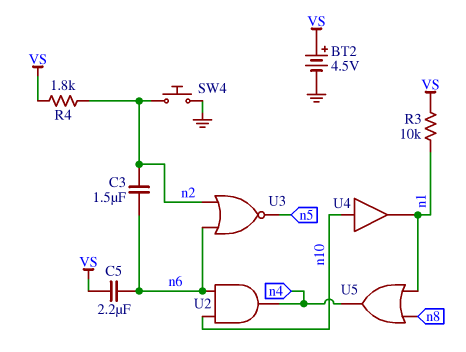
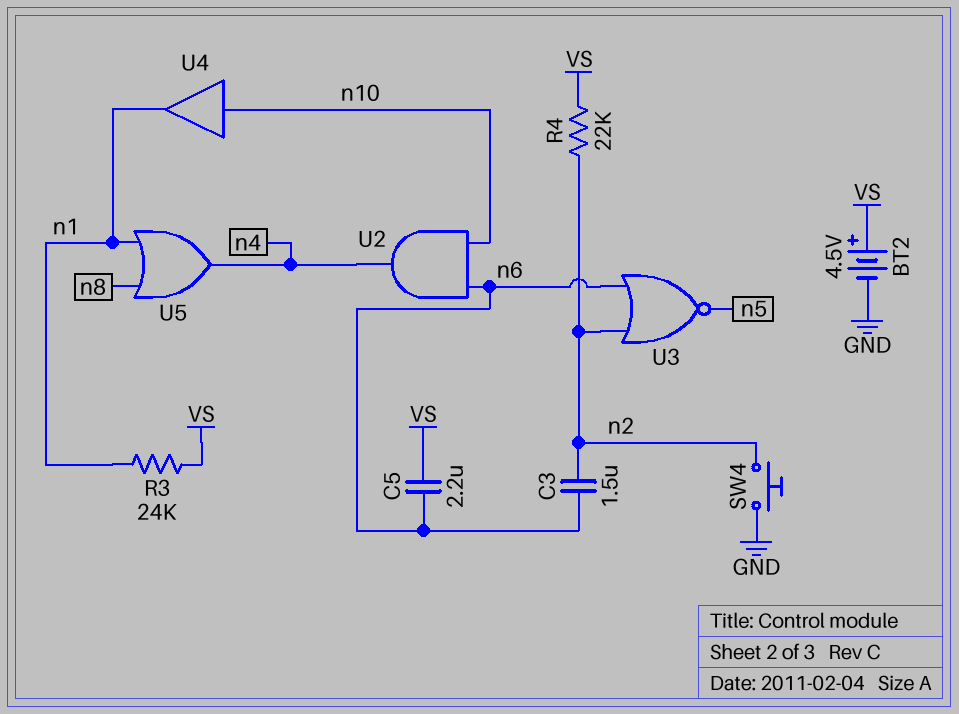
R3: 10k (VS, n1) -> 24k (VS, n1)
R4: 1.8k (VS, n2) -> 22k (VS, n2)

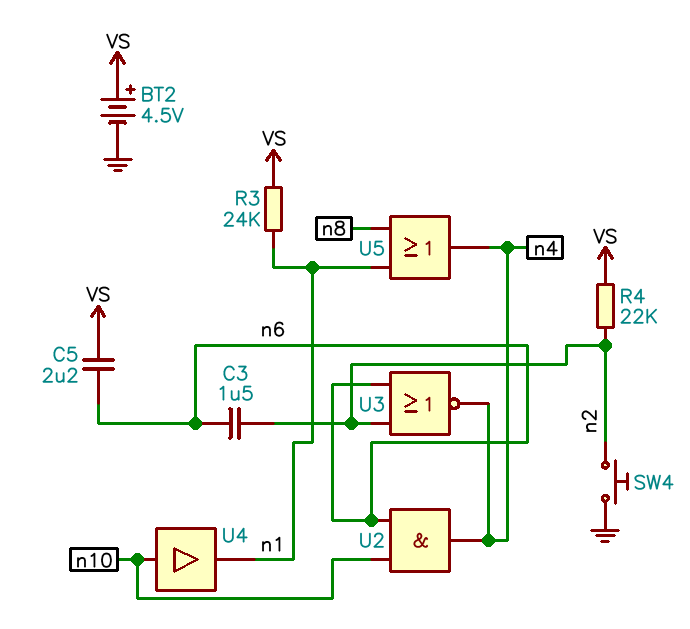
U3: NOR (in n2, in n6, out n5) -> NOR (in n2, in n6, out n4)

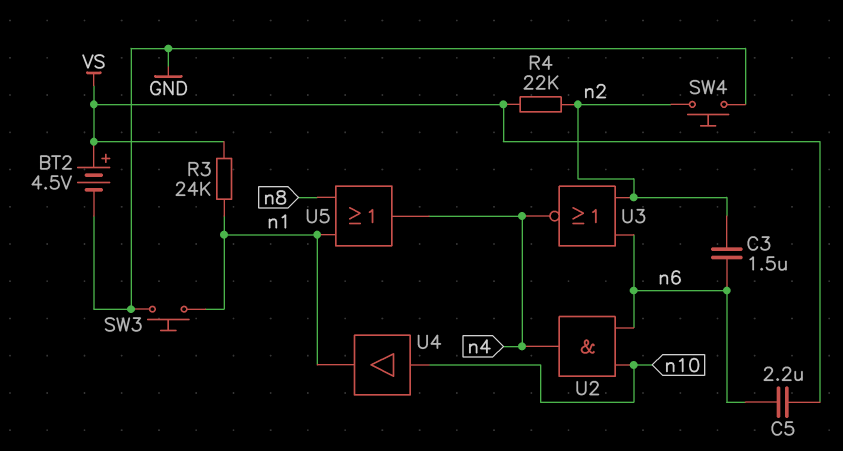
SW3: none -> button (GND, n1)

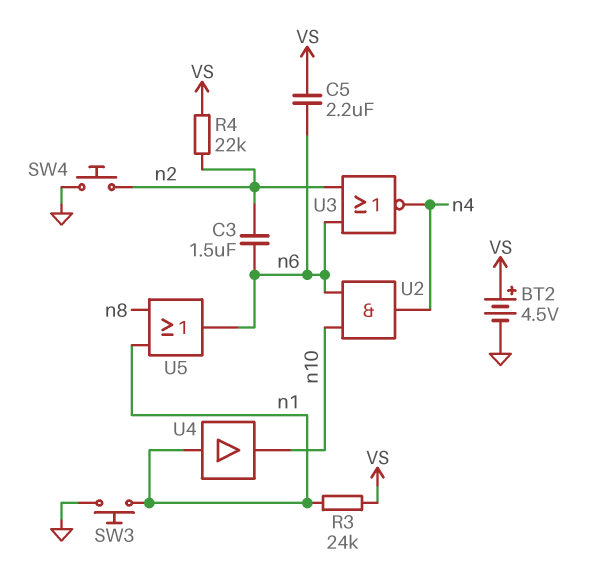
U4: buffer (in n10, out n1) -> buffer (in n1, out n10)
U5: OR (in n1, in n8, out n4) -> OR (in n1, in n8, out n6)

